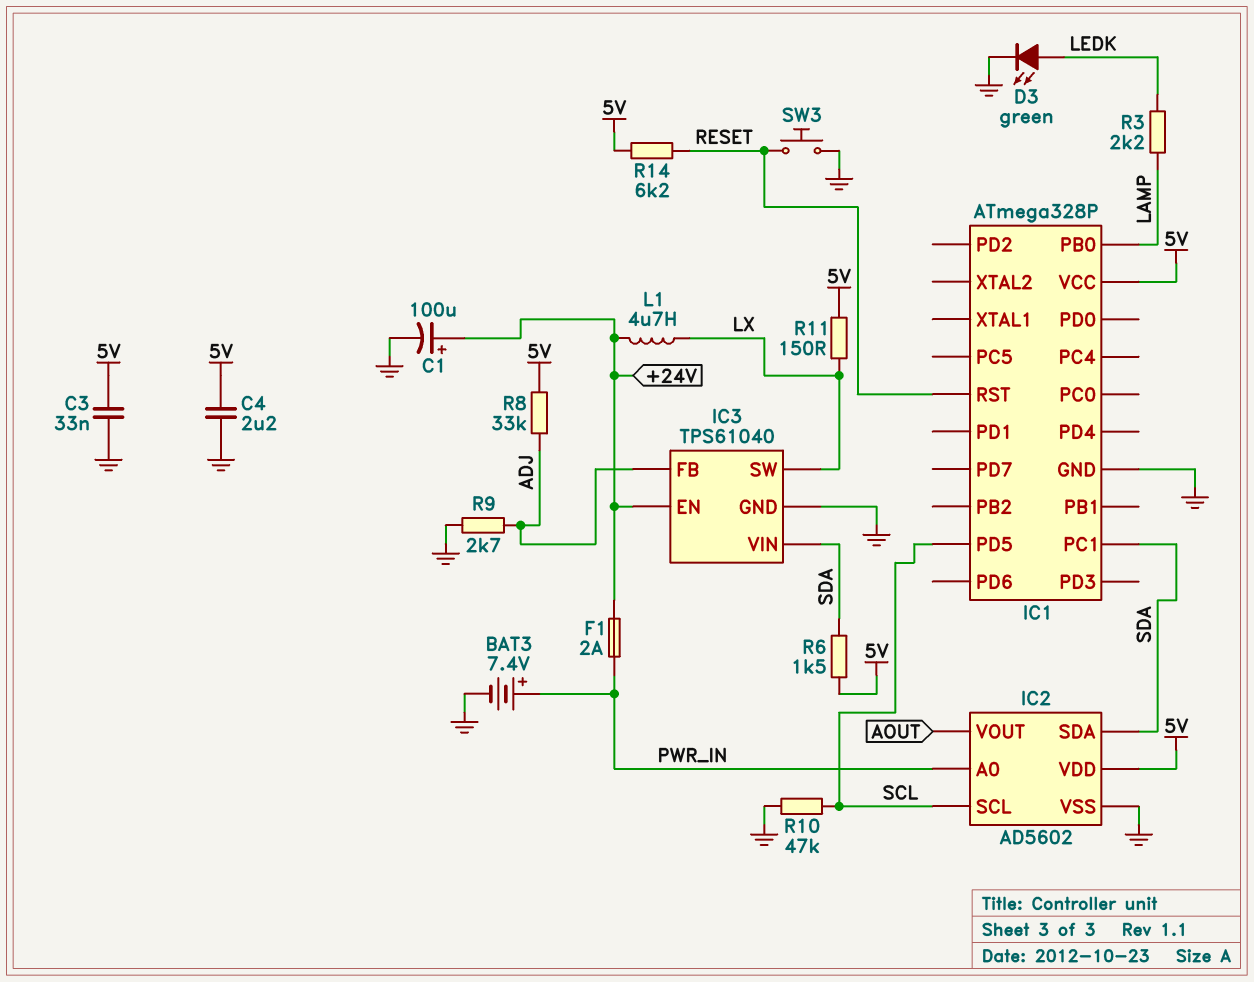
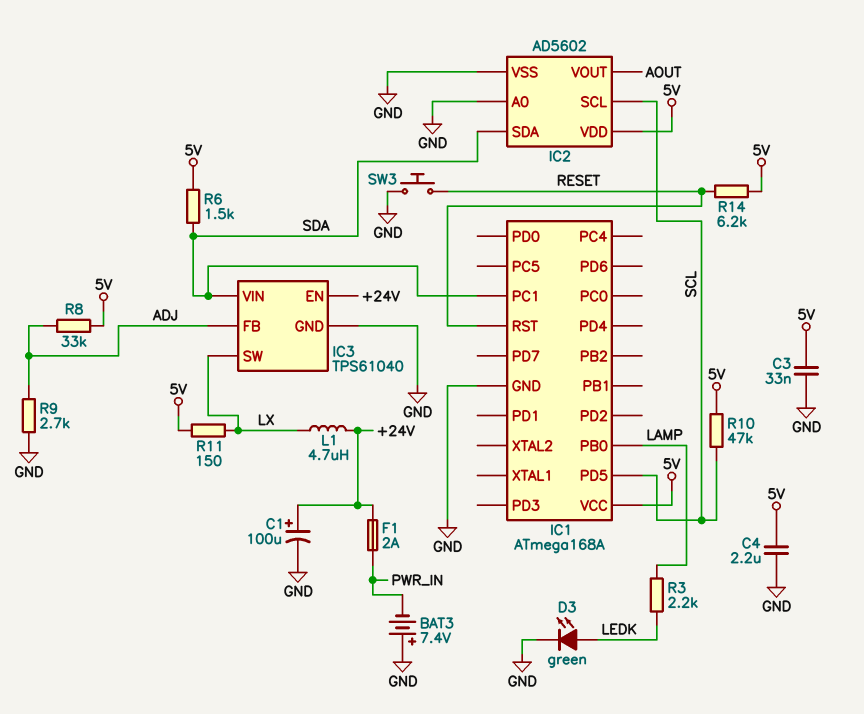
BAT3: 7.4V (plus PWR_IN, minus GND) -> 7.4V (plus GND, minus PWR_IN)
IC1: ATmega328P -> ATmega168A
IC2 pin A0: PWR_IN -> GND
R10: 47k (GND, SCL) -> 47k (5V, SCL)

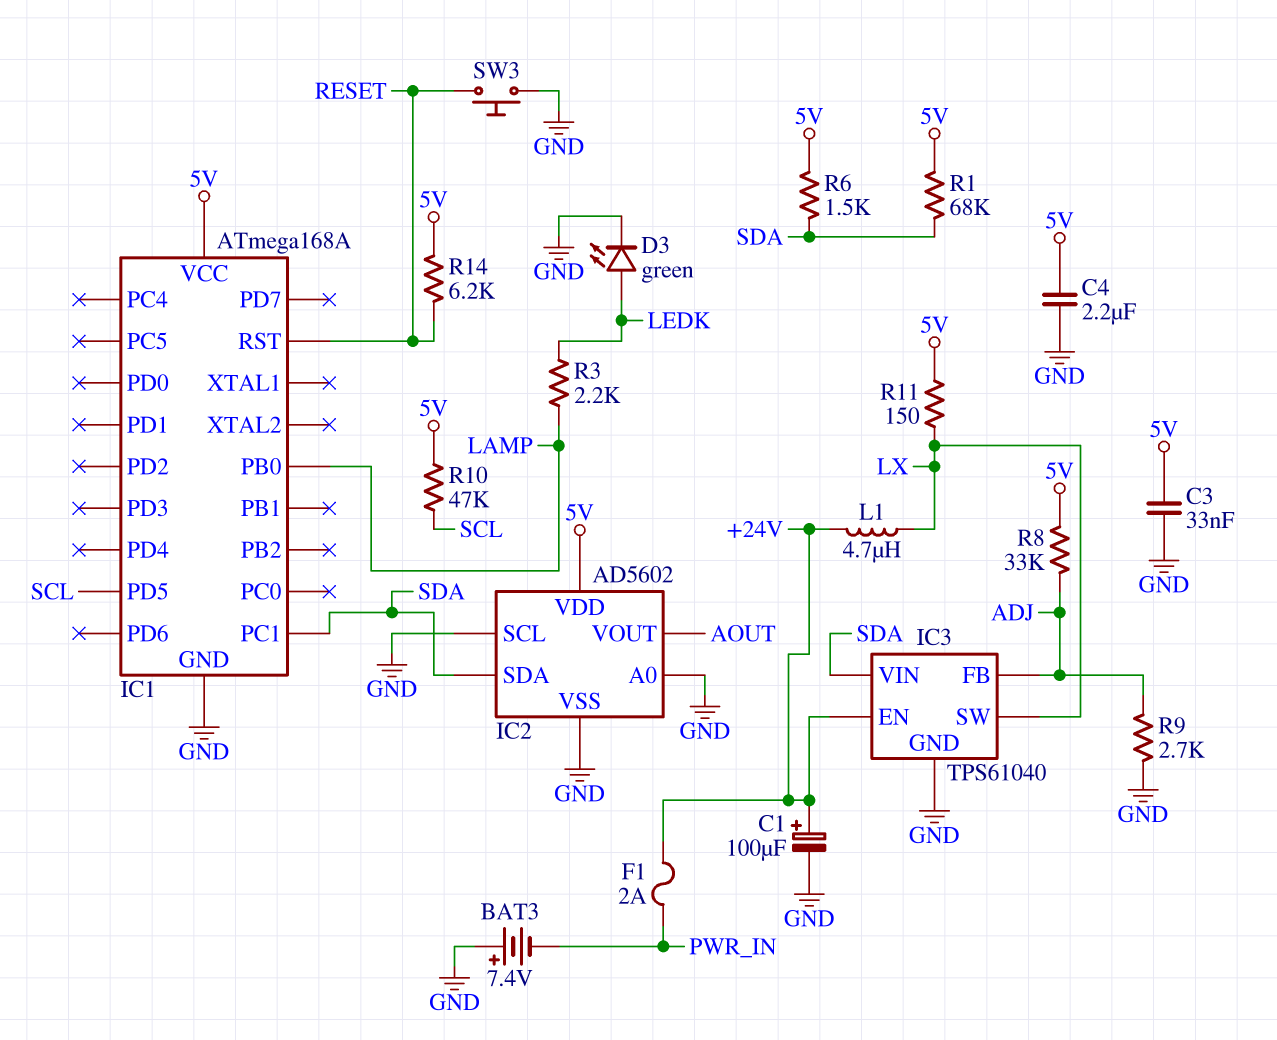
IC2 pin SCL: SCL -> GND
R1: none -> 68k (5V, SDA)

